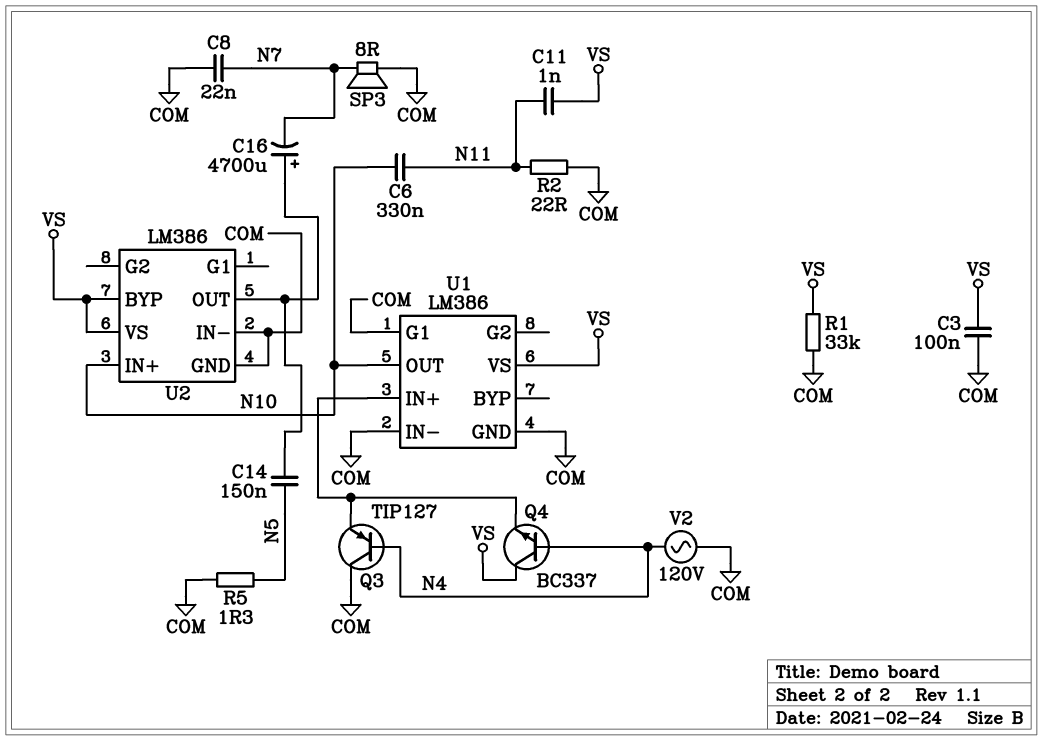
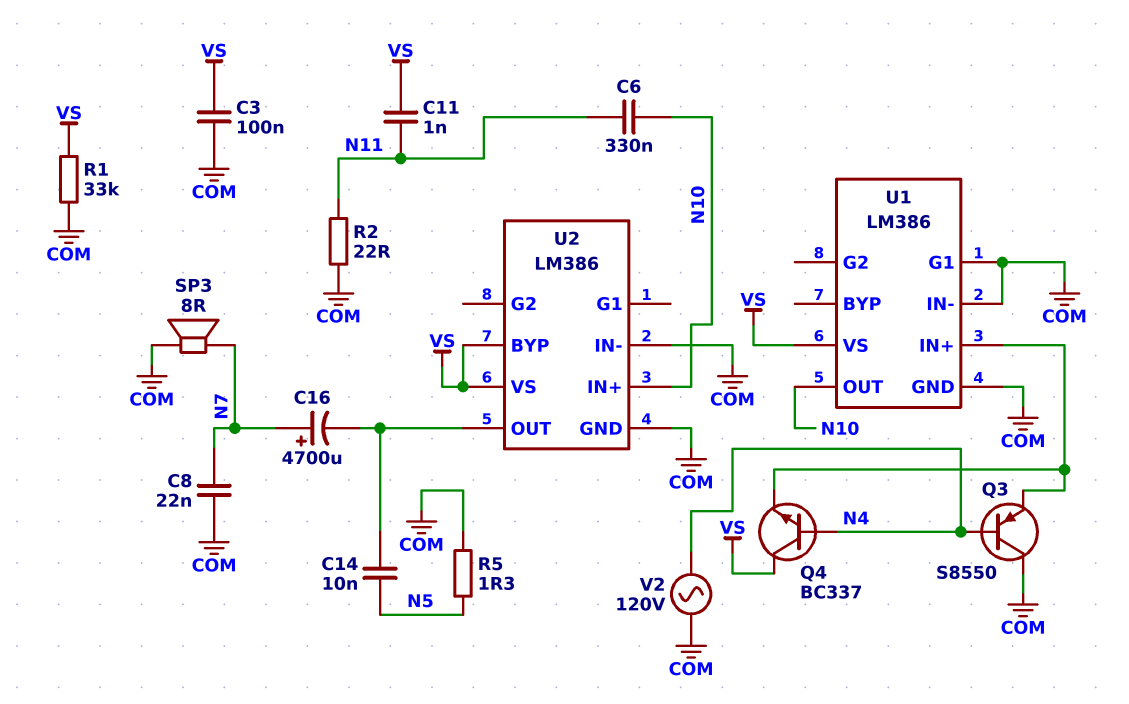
C14: 150nF (N5, U2/OUT) -> 10nF (N5, U2/OUT)
C16: 4700uF (plus U2/OUT, minus N7) -> 4700uF (plus N7, minus U2/OUT)
Q3: PNP TIP127 (B N4, C COM, E U1/IN+) -> PNP S8550 (B N4, C COM, E U1/IN+)

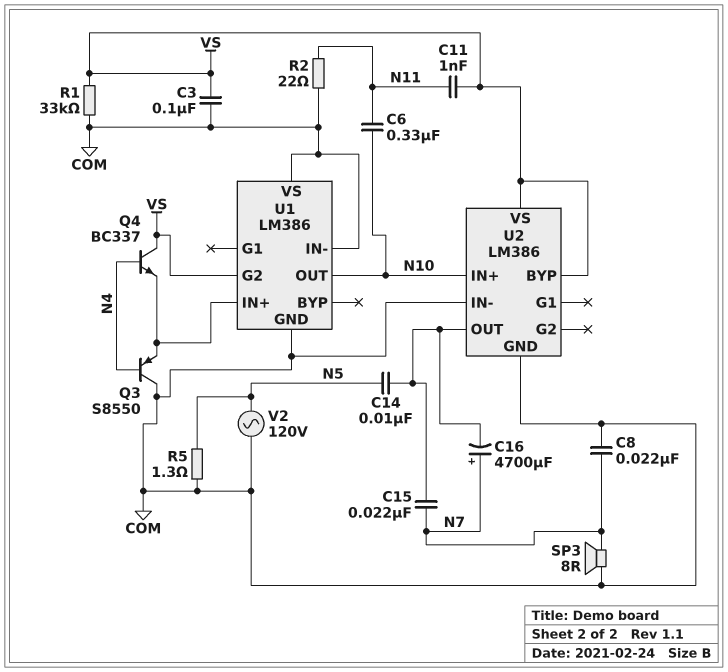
C15: none -> 22nF (N7, U2/OUT)
U1 pin G1: COM -> none
U1 pin G2: none -> VS
U1 pin VS: VS -> COM
V2: AC 120V (COM, N4) -> AC 120V (COM, N5)

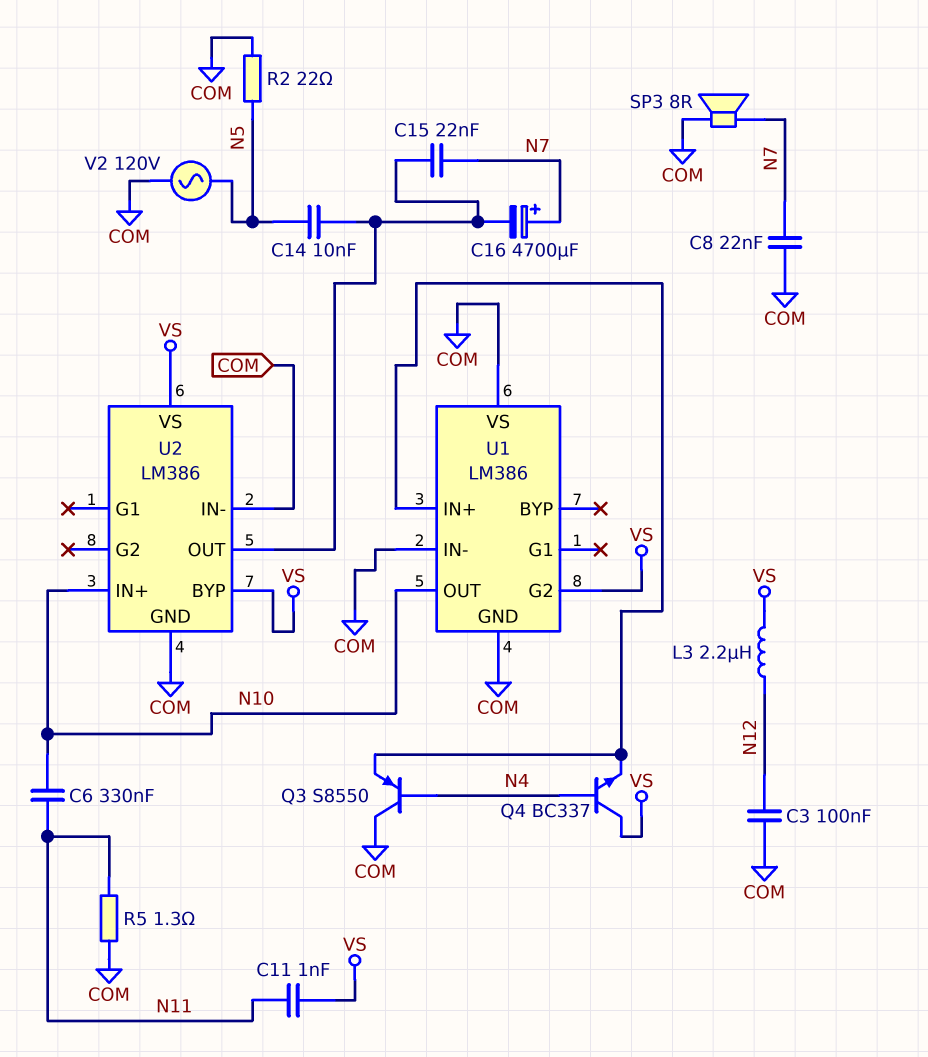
C3: 100nF (COM, VS) -> 100nF (COM, N12)
L3: none -> 2.2uH (N12, VS)
R1: 33k (COM, VS) -> none
R2: 22 (COM, N11) -> 22 (COM, N5)
R5: 1.3 (COM, N5) -> 1.3 (COM, N11)

